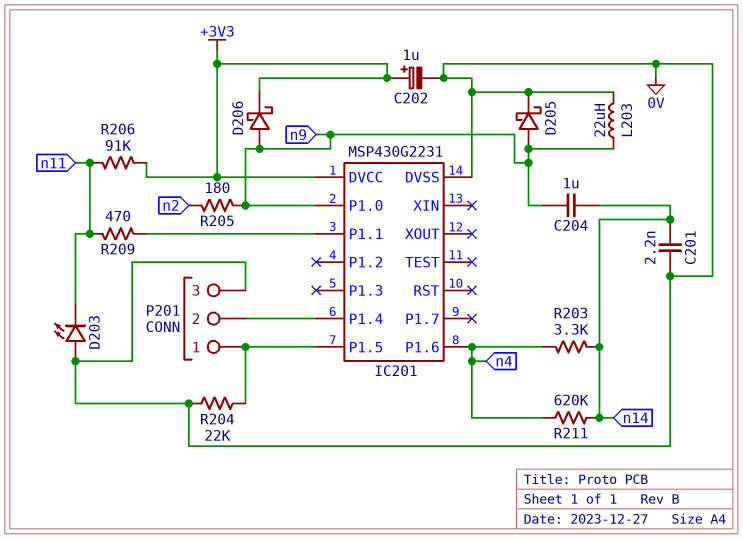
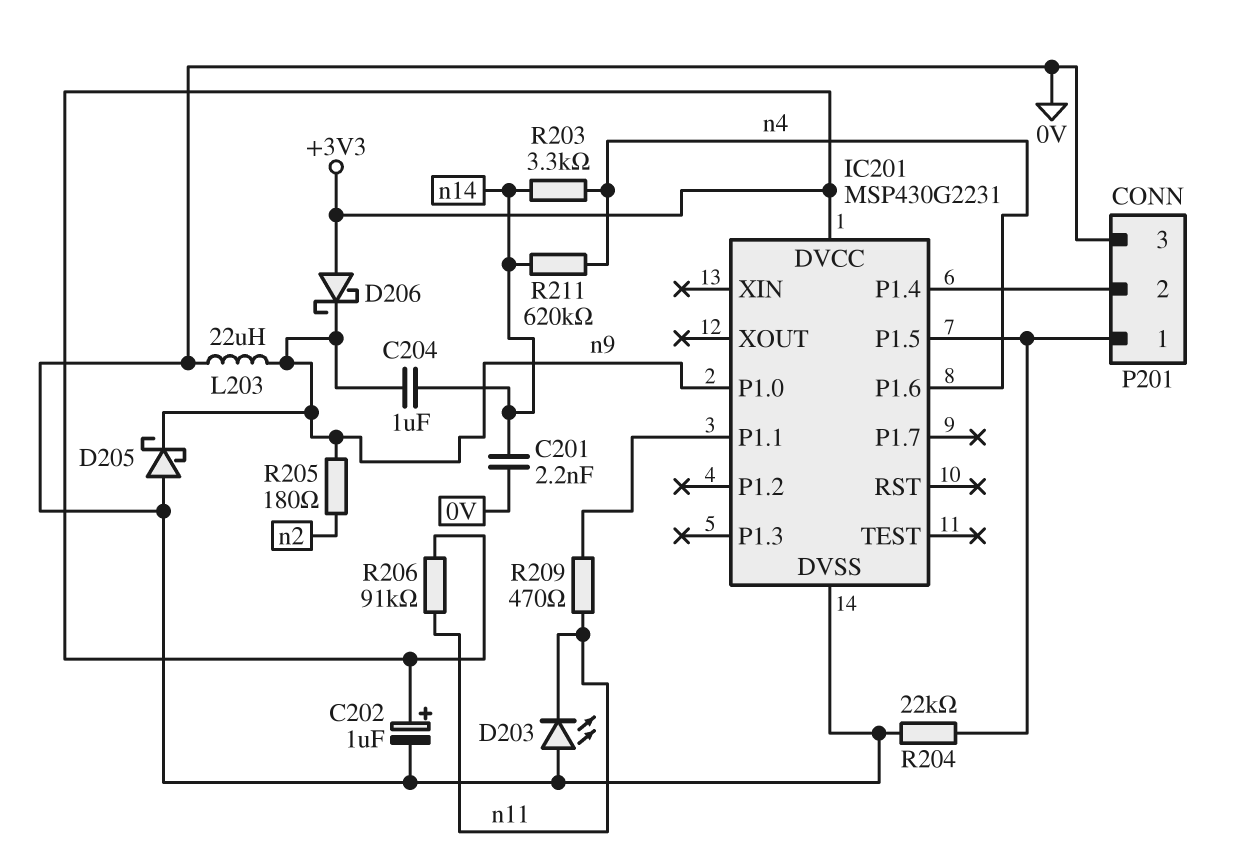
D205: schottky (A n9, K 0V) -> schottky (A 0V, K n9)
D206: schottky (A n9, K +3V3) -> schottky (A +3V3, K n9)

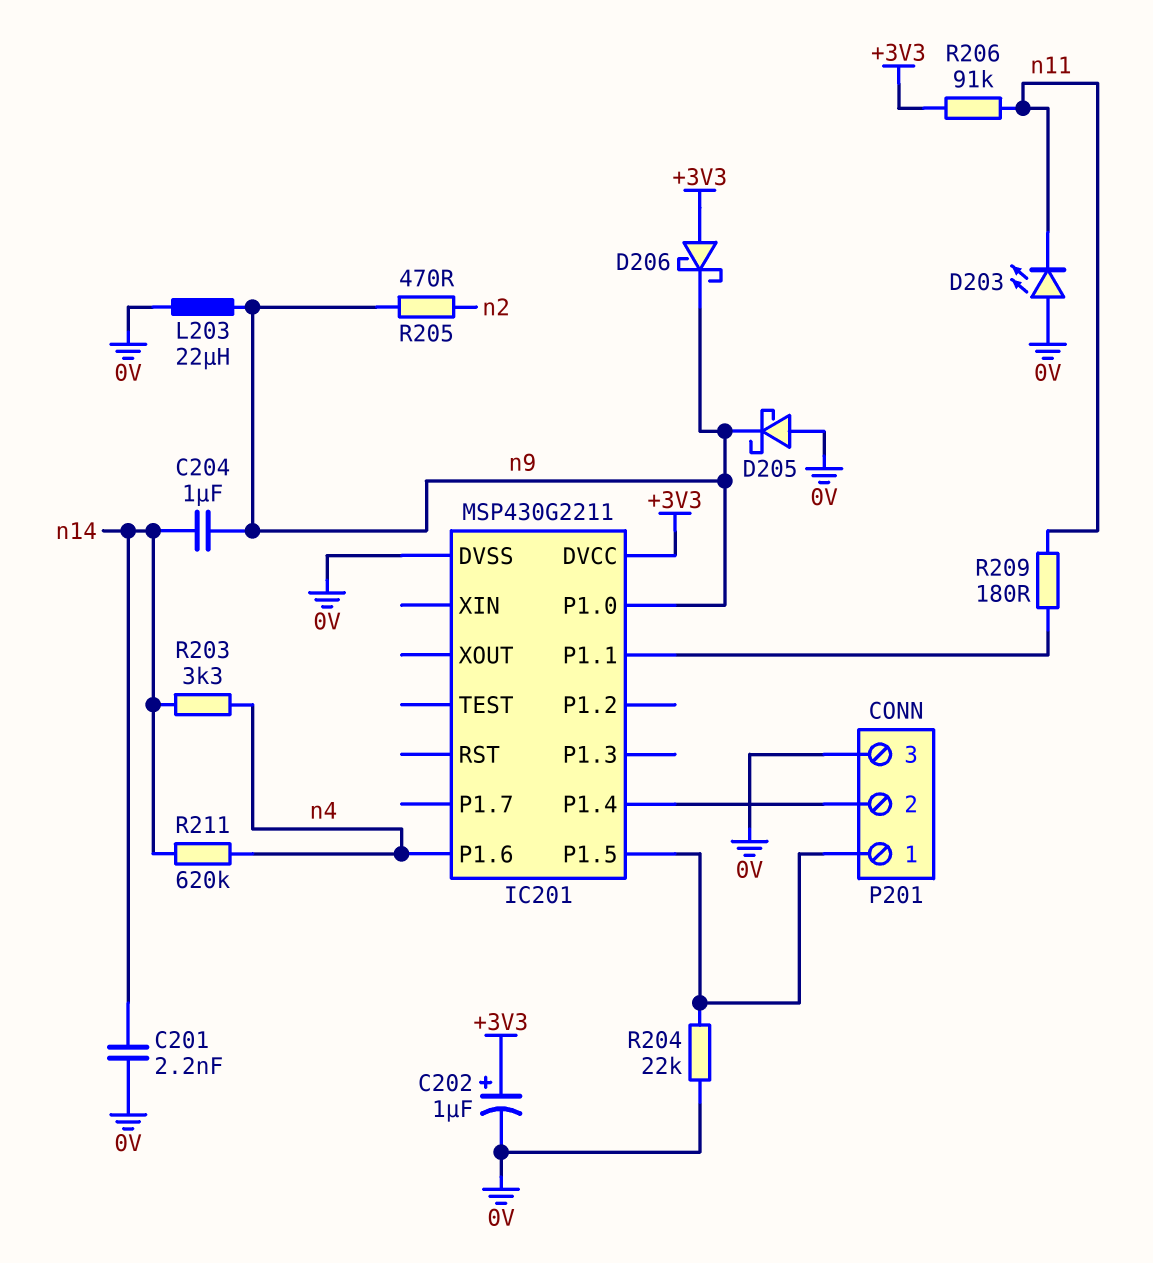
IC201: MSP430G2231 -> MSP430G2211
R205: 180 (n2, n9) -> 470 (n2, n9)
R209: 470 (IC201/P1.1, n11) -> 180 (IC201/P1.1, n11)

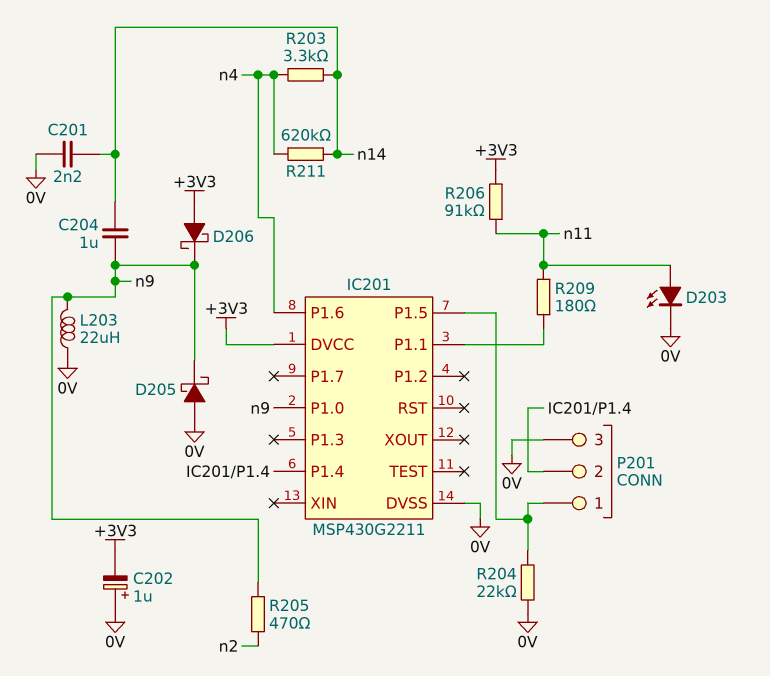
C202: 1uF (plus +3V3, minus 0V) -> 1uF (plus 0V, minus +3V3)
D203: LED (A 0V, K n11) -> LED (A n11, K 0V)

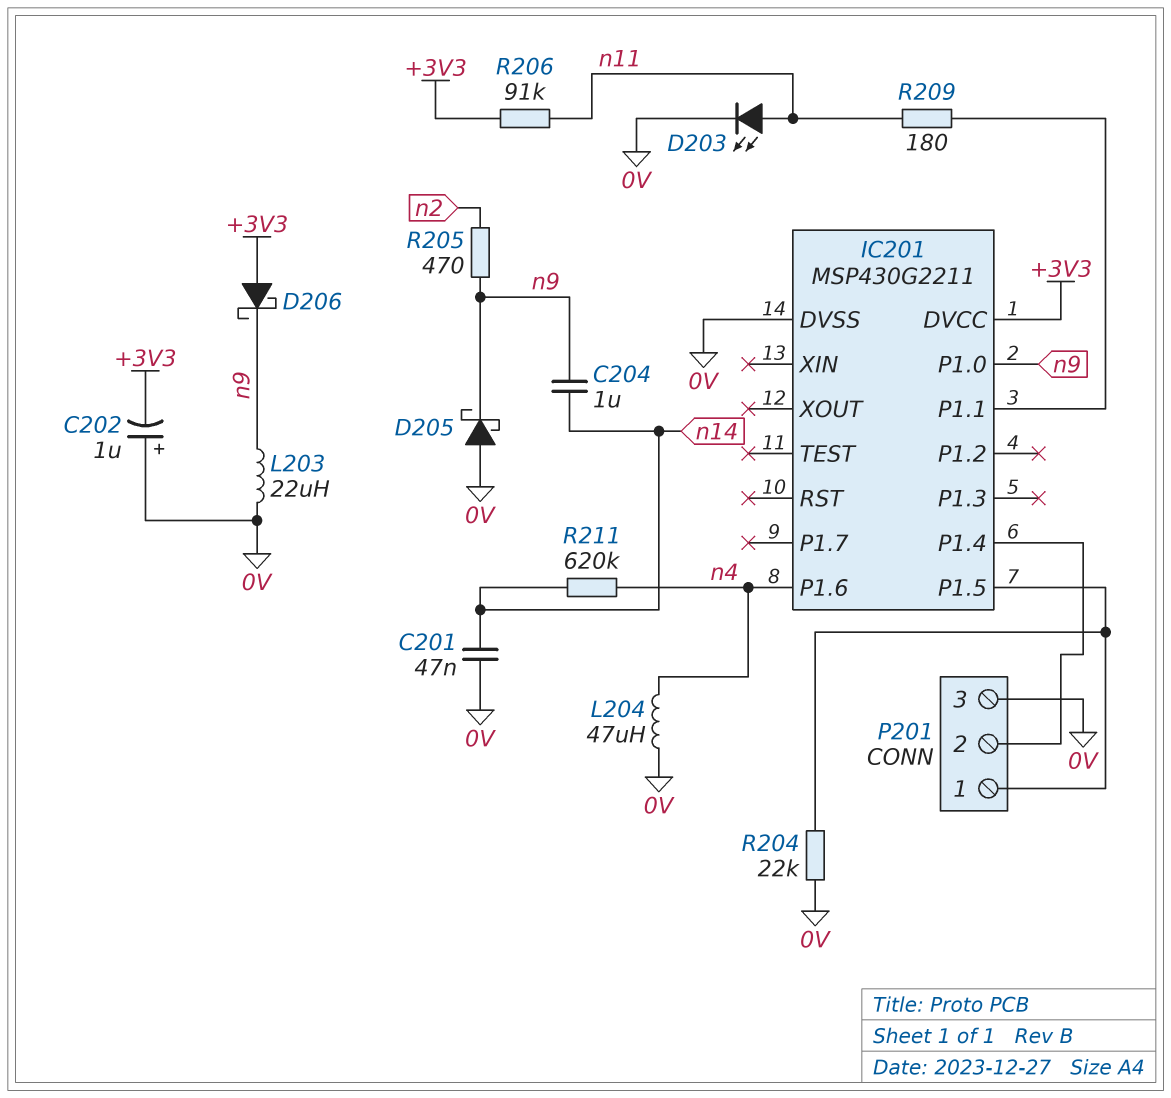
C201: 2.2nF (0V, n14) -> 47nF (0V, n14)
L204: none -> 47uH (0V, n4)
R203: 3.3k (n4, n14) -> none

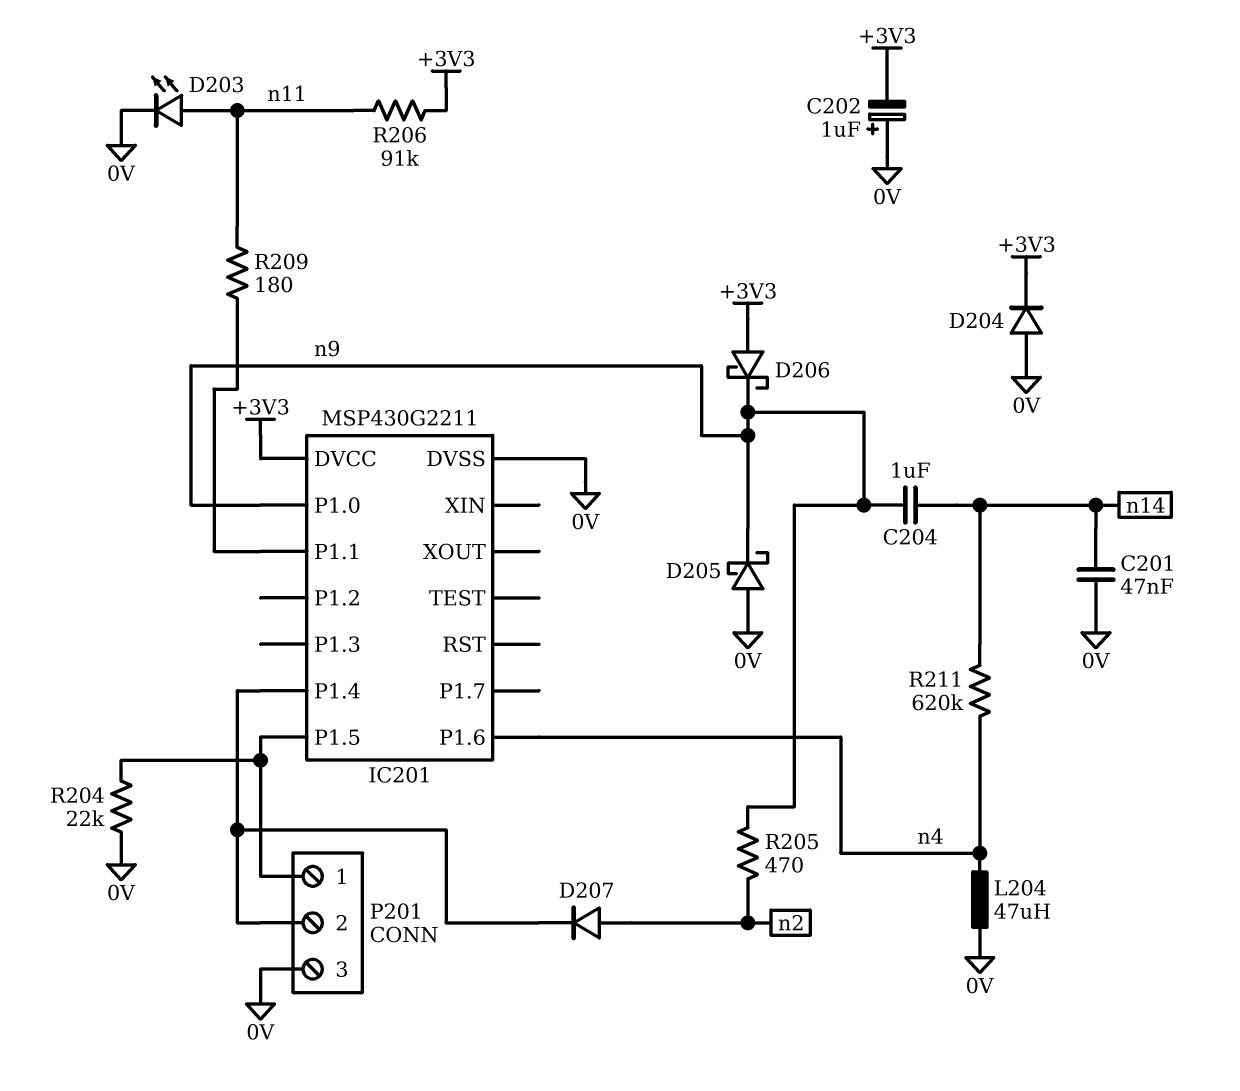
D204: none -> diode (A 0V, K +3V3)
D207: none -> diode (A n2, K IC201/P1.4)
L203: 22uH (0V, n9) -> none

